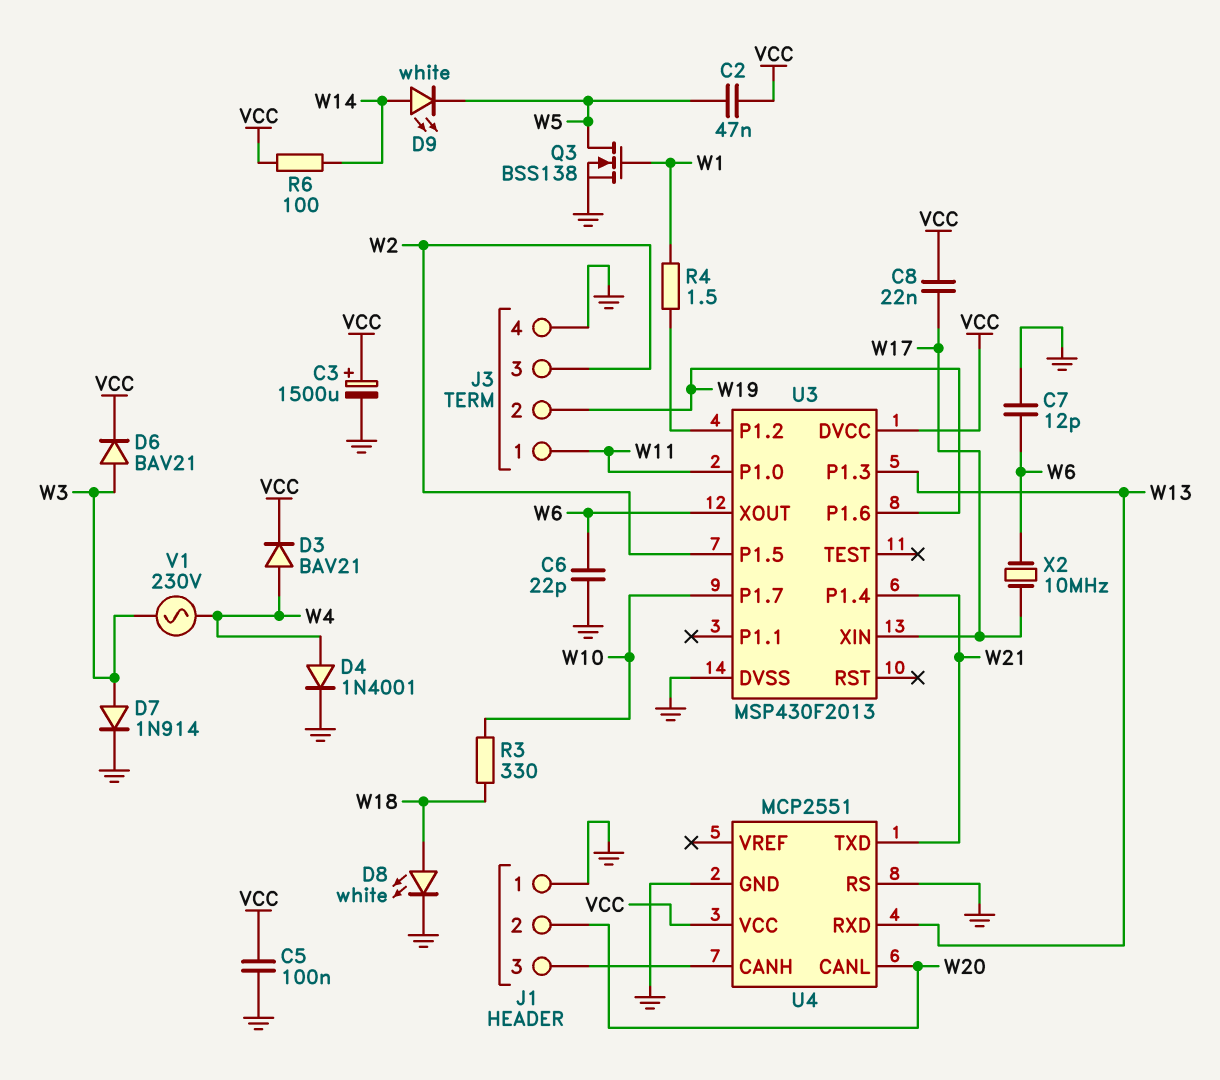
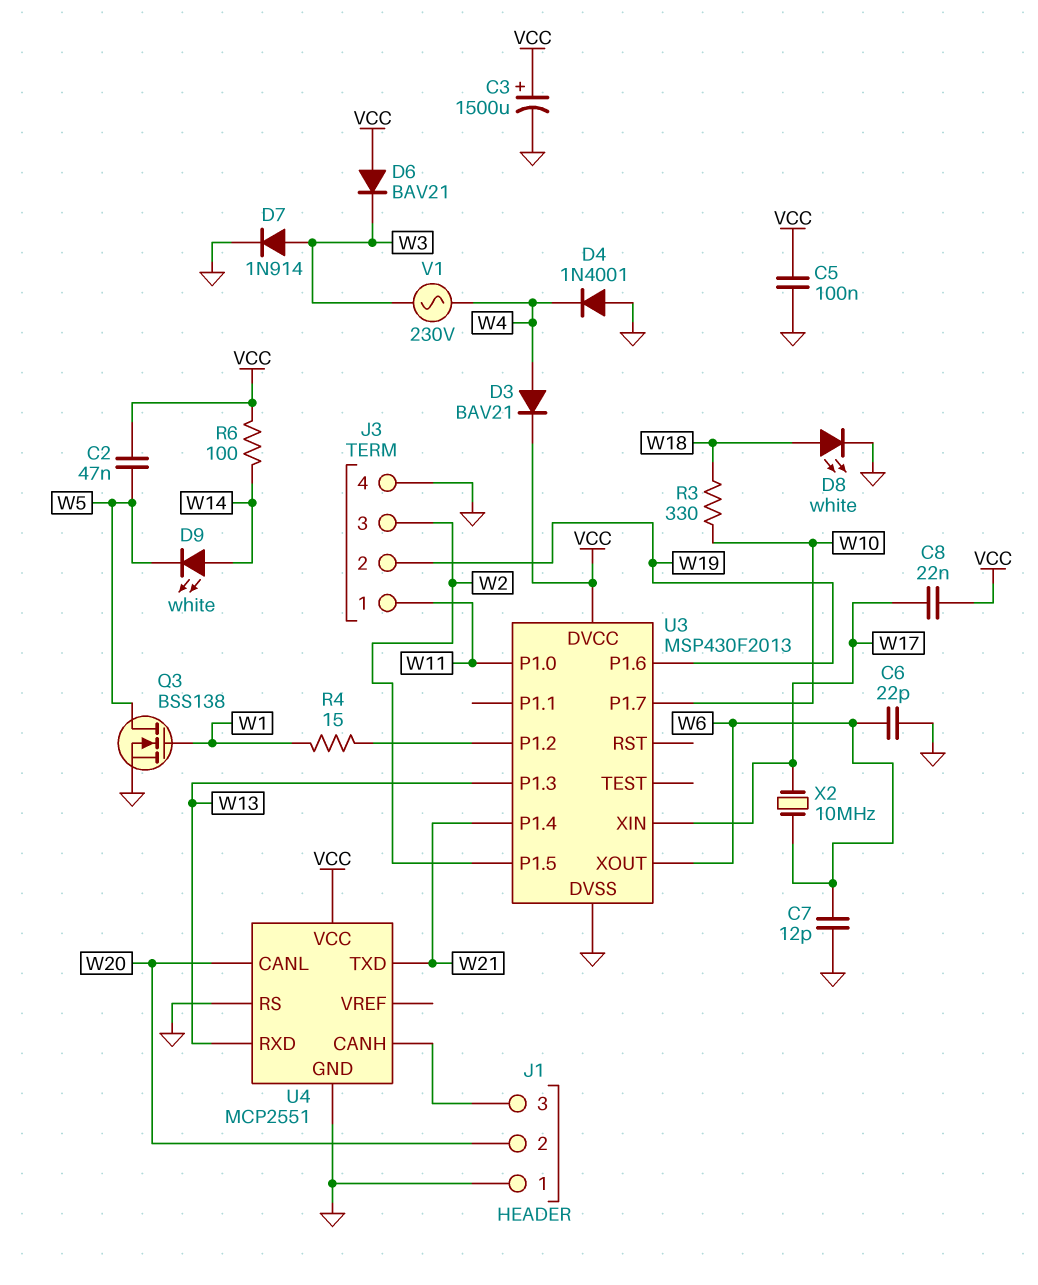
D4: diode 1N4001 (A W4, K GND) -> diode 1N4001 (A GND, K W4)
D6: diode BAV21 (A W3, K VCC) -> diode BAV21 (A VCC, K W3)
R4: 1.5 (U3/P1.2, W1) -> 15 (U3/P1.2, W1)

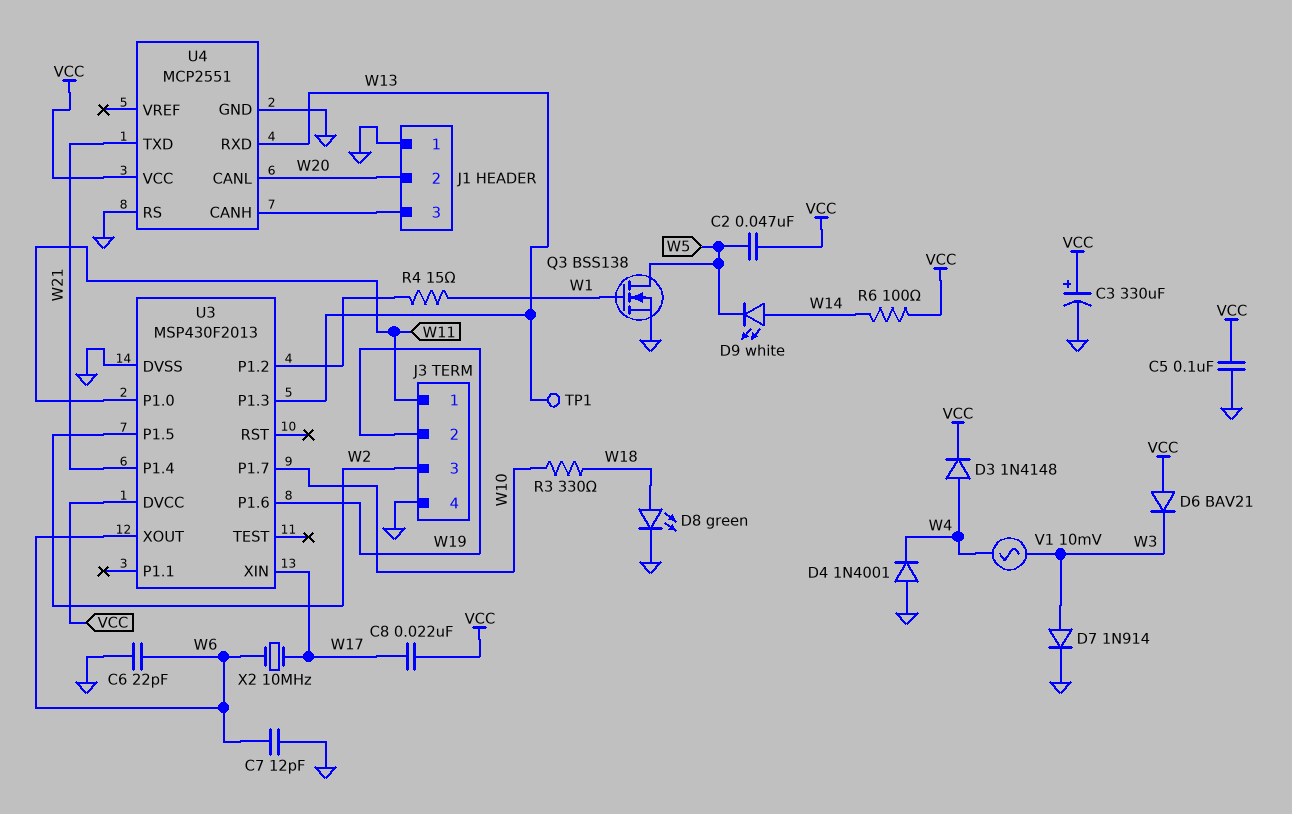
C3: 1500uF (plus VCC, minus GND) -> 330uF (plus VCC, minus GND)
D3: diode BAV21 (A W4, K VCC) -> diode 1N4148 (A W4, K VCC)
D8: LED white (A W18, K GND) -> LED green (A W18, K GND)
TP1: none -> test point (W13)
V1: AC 230V (W3, W4) -> AC 10mV (W3, W4)

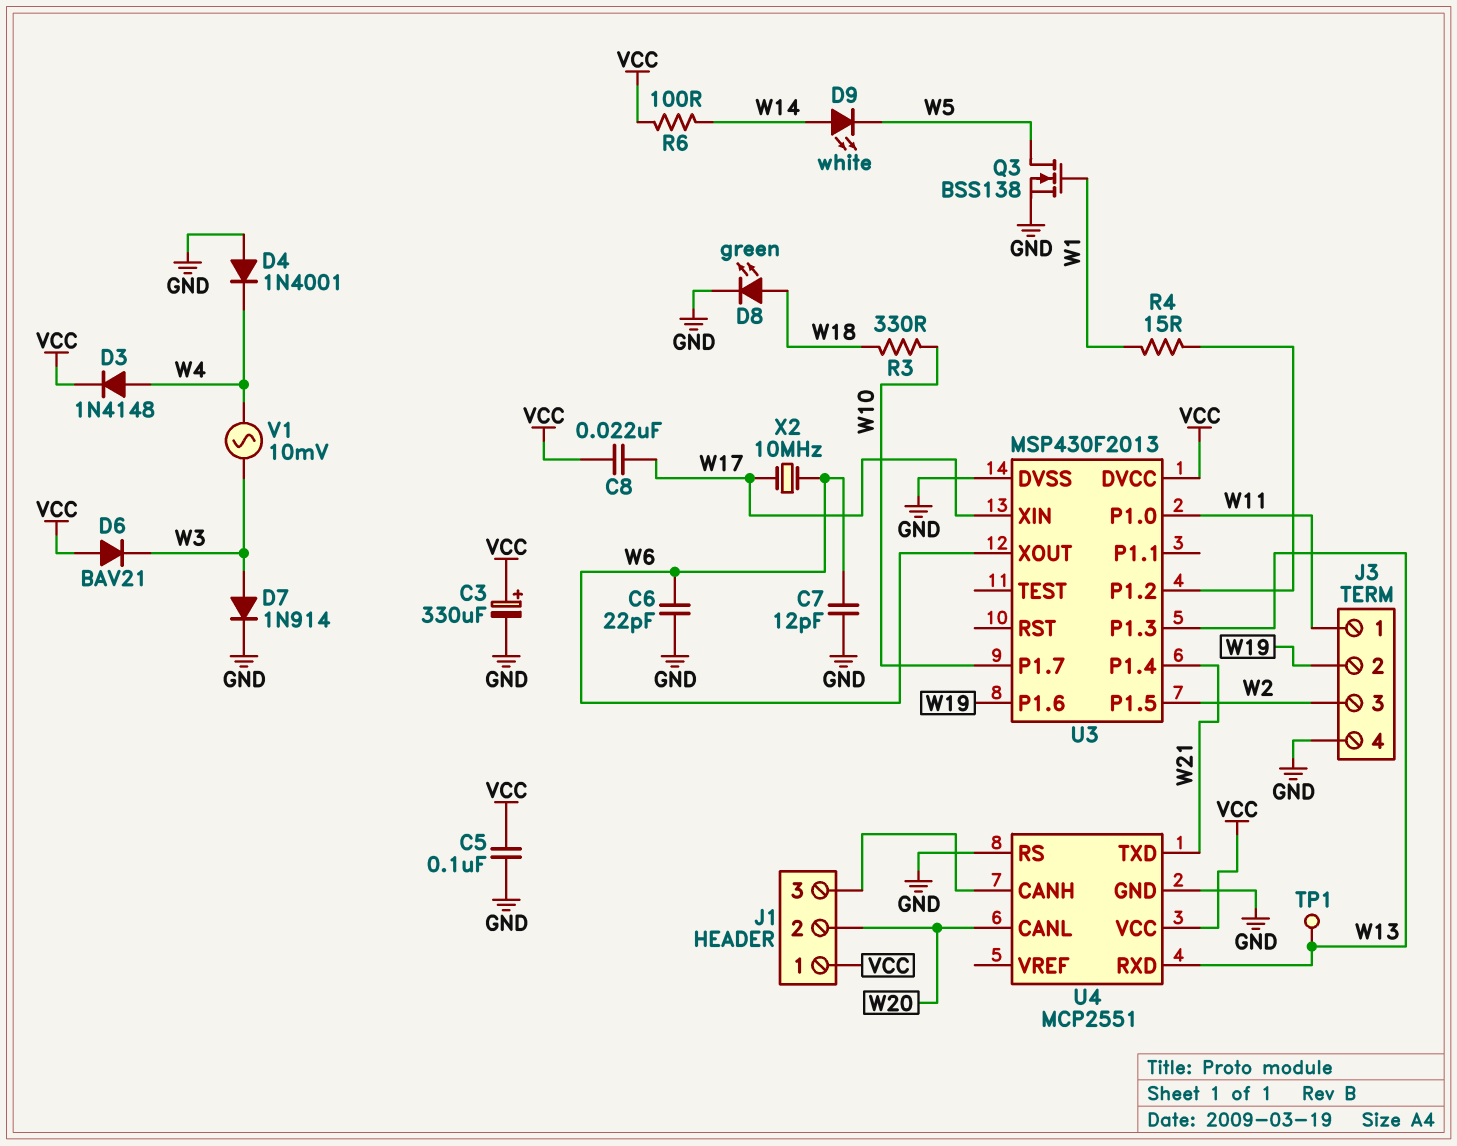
C2: 47nF (VCC, W5) -> none
J1 pin 1: GND -> VCC

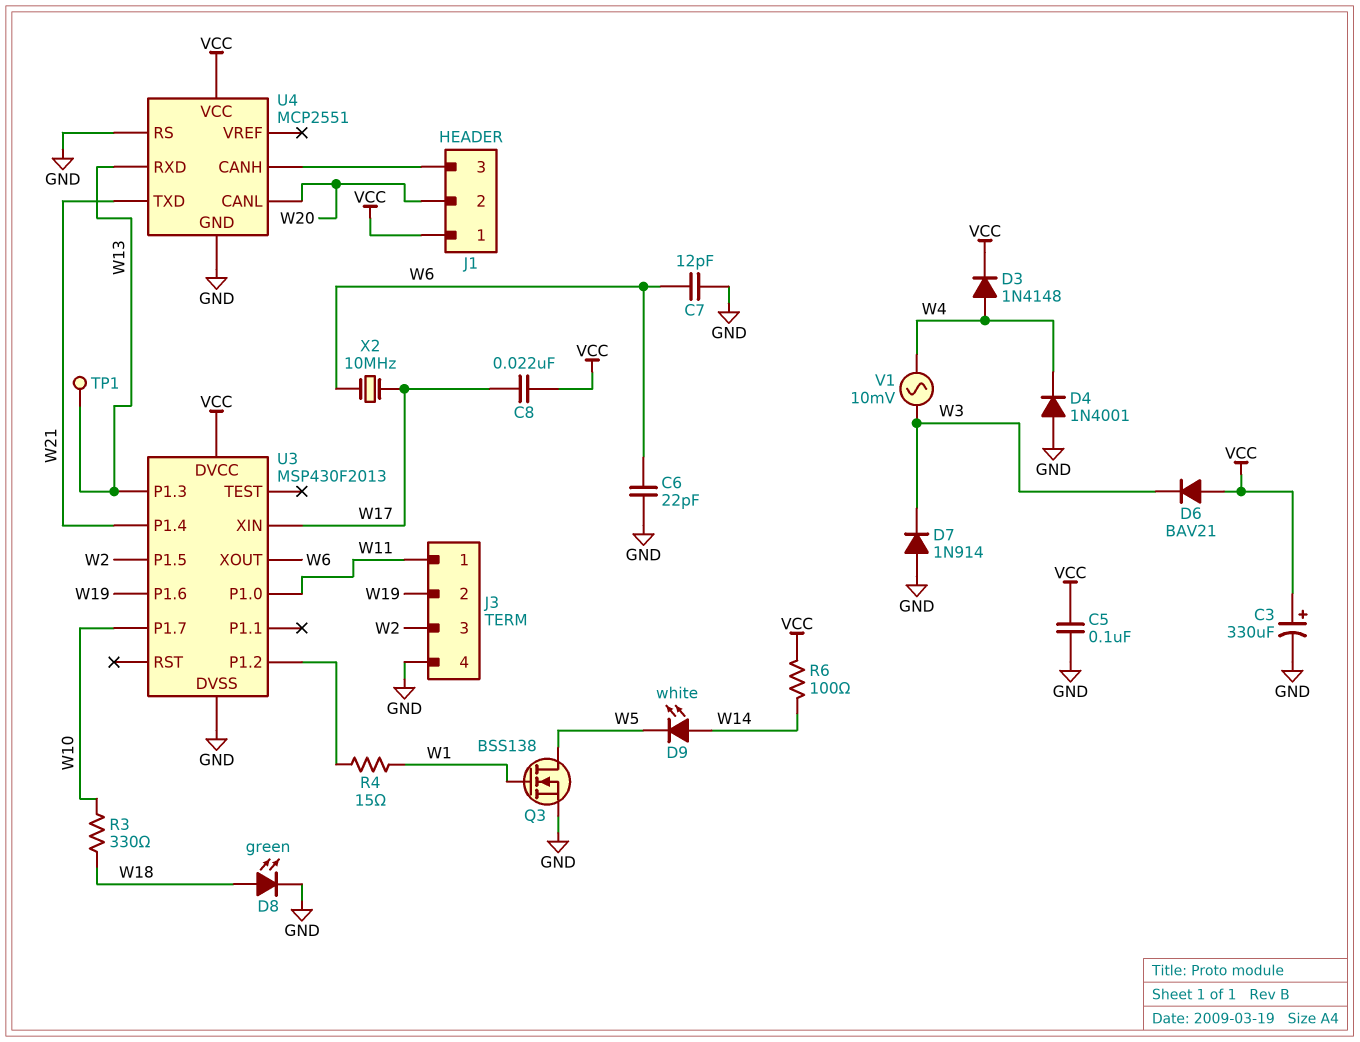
D7: diode 1N914 (A W3, K GND) -> diode 1N914 (A GND, K W3)

